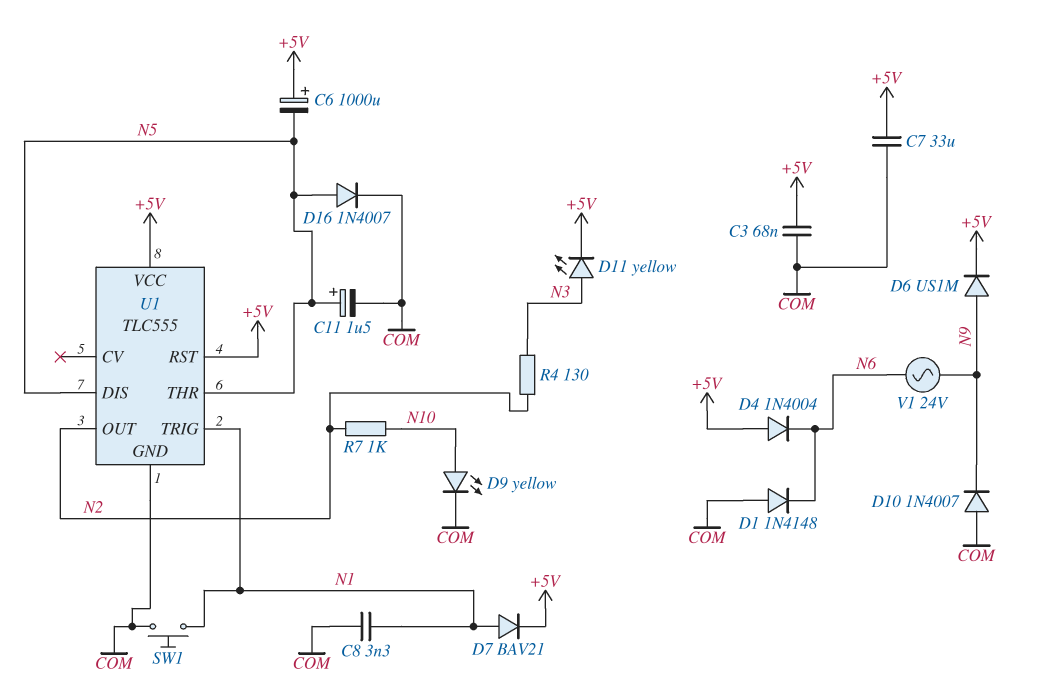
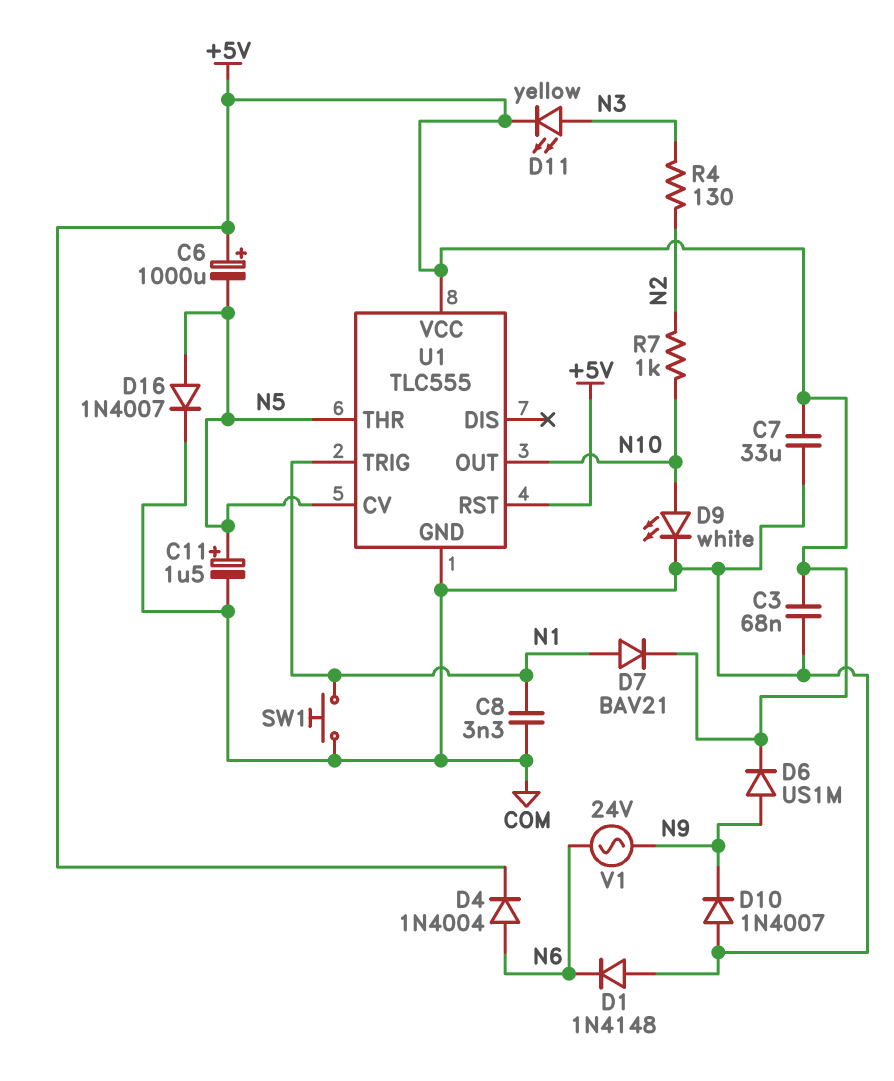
D4: diode 1N4004 (A +5V, K N6) -> diode 1N4004 (A N6, K +5V)
D9: LED yellow (A N10, K COM) -> LED white (A N10, K COM)
U1 pin CV: none -> N5
U1 pin DIS: N5 -> none
U1 pin OUT: N2 -> N10

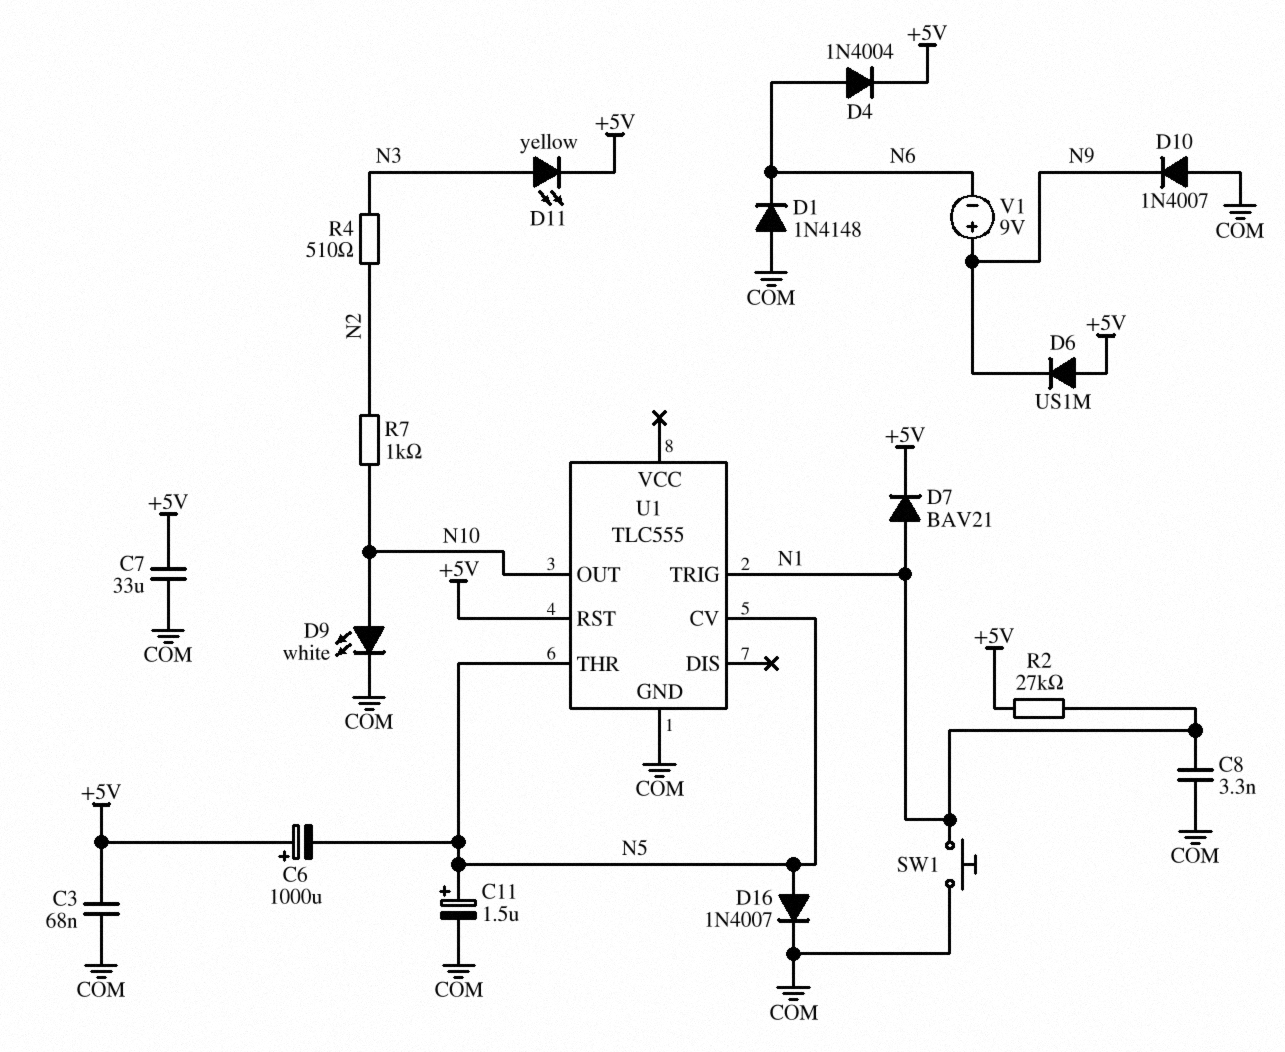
D6: diode US1M (A N9, K +5V) -> diode US1M (A +5V, K N9)
R2: none -> 27k (+5V, N1)
R4: 130 (N2, N3) -> 510 (N2, N3)
U1 pin VCC: +5V -> none
V1: AC 24V (N6, N9) -> 9V (plus N9, minus N6)

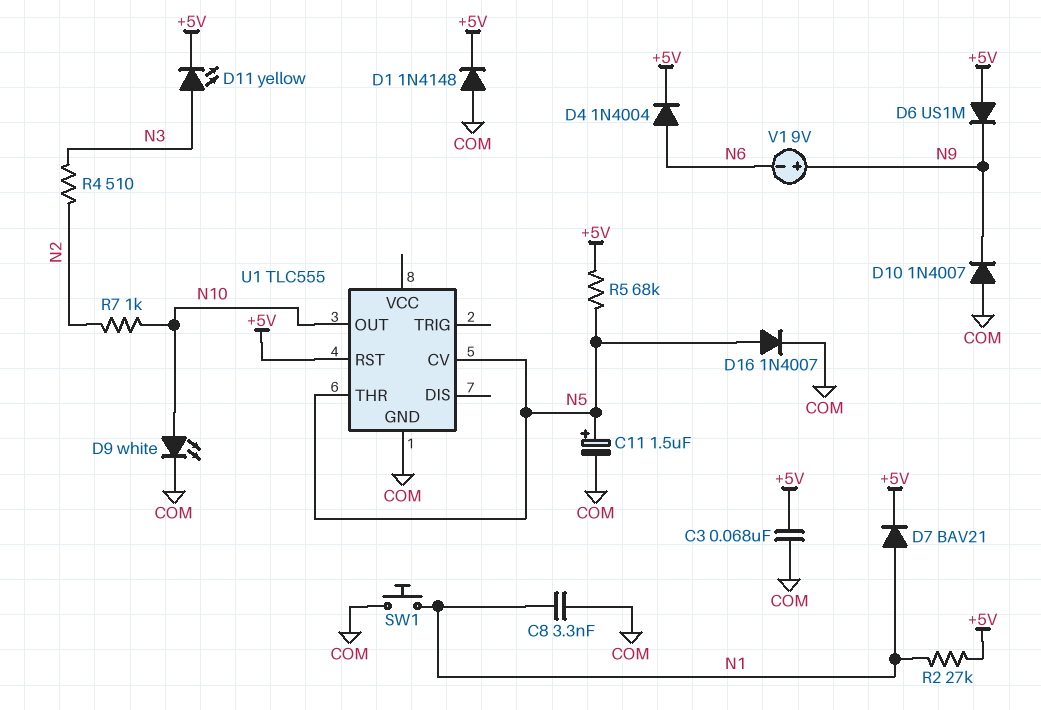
C6: 1000uF (plus +5V, minus N5) -> none
C7: 33uF (+5V, COM) -> none
D1: diode 1N4148 (A COM, K N6) -> diode 1N4148 (A COM, K +5V)
R5: none -> 68k (+5V, N5)
U1 pin TRIG: N1 -> none

